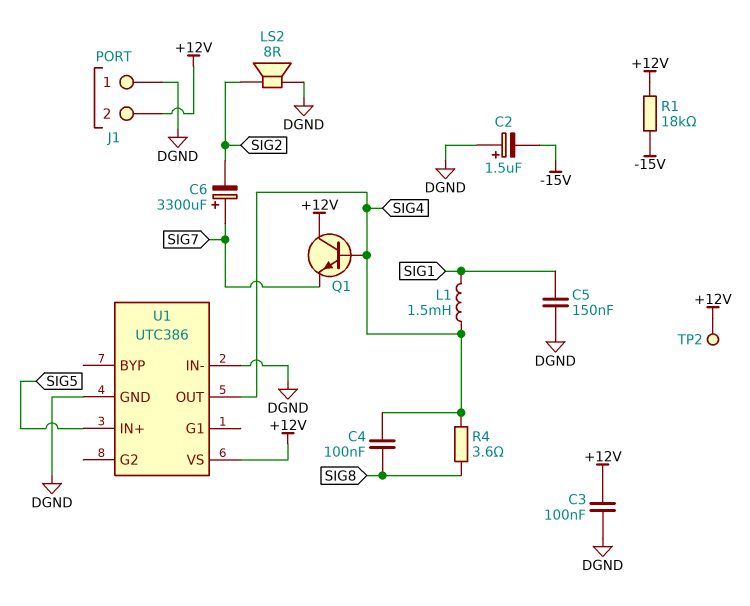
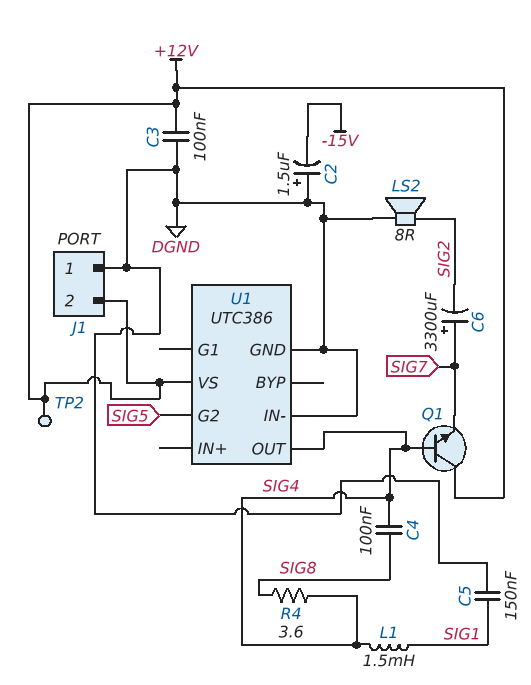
R1: 18k (+12V, -15V) -> none
U1 pin G2: none -> SIG5
U1 pin IN+: SIG5 -> none

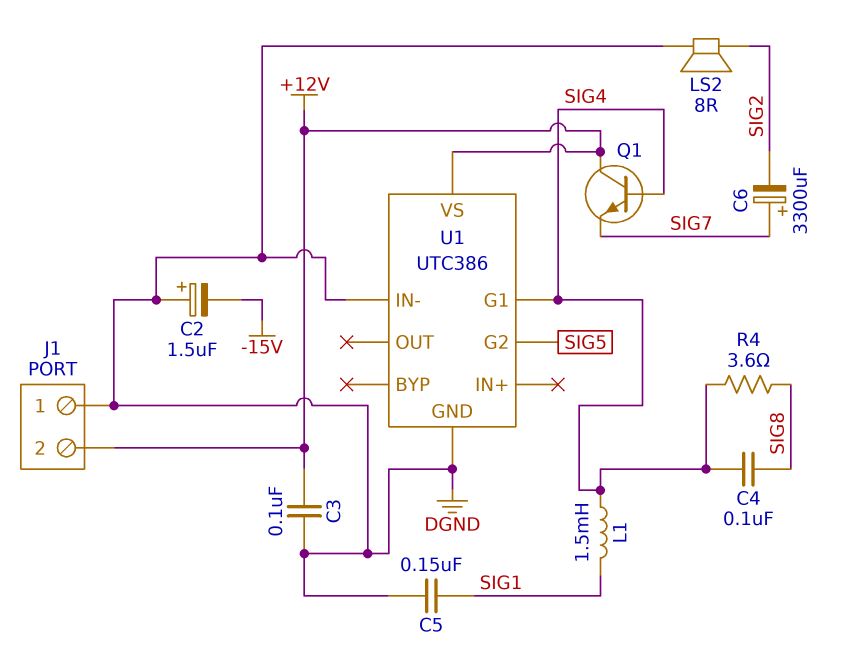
TP2: test point (+12V) -> none
U1 pin G1: none -> SIG4
U1 pin OUT: SIG4 -> none

